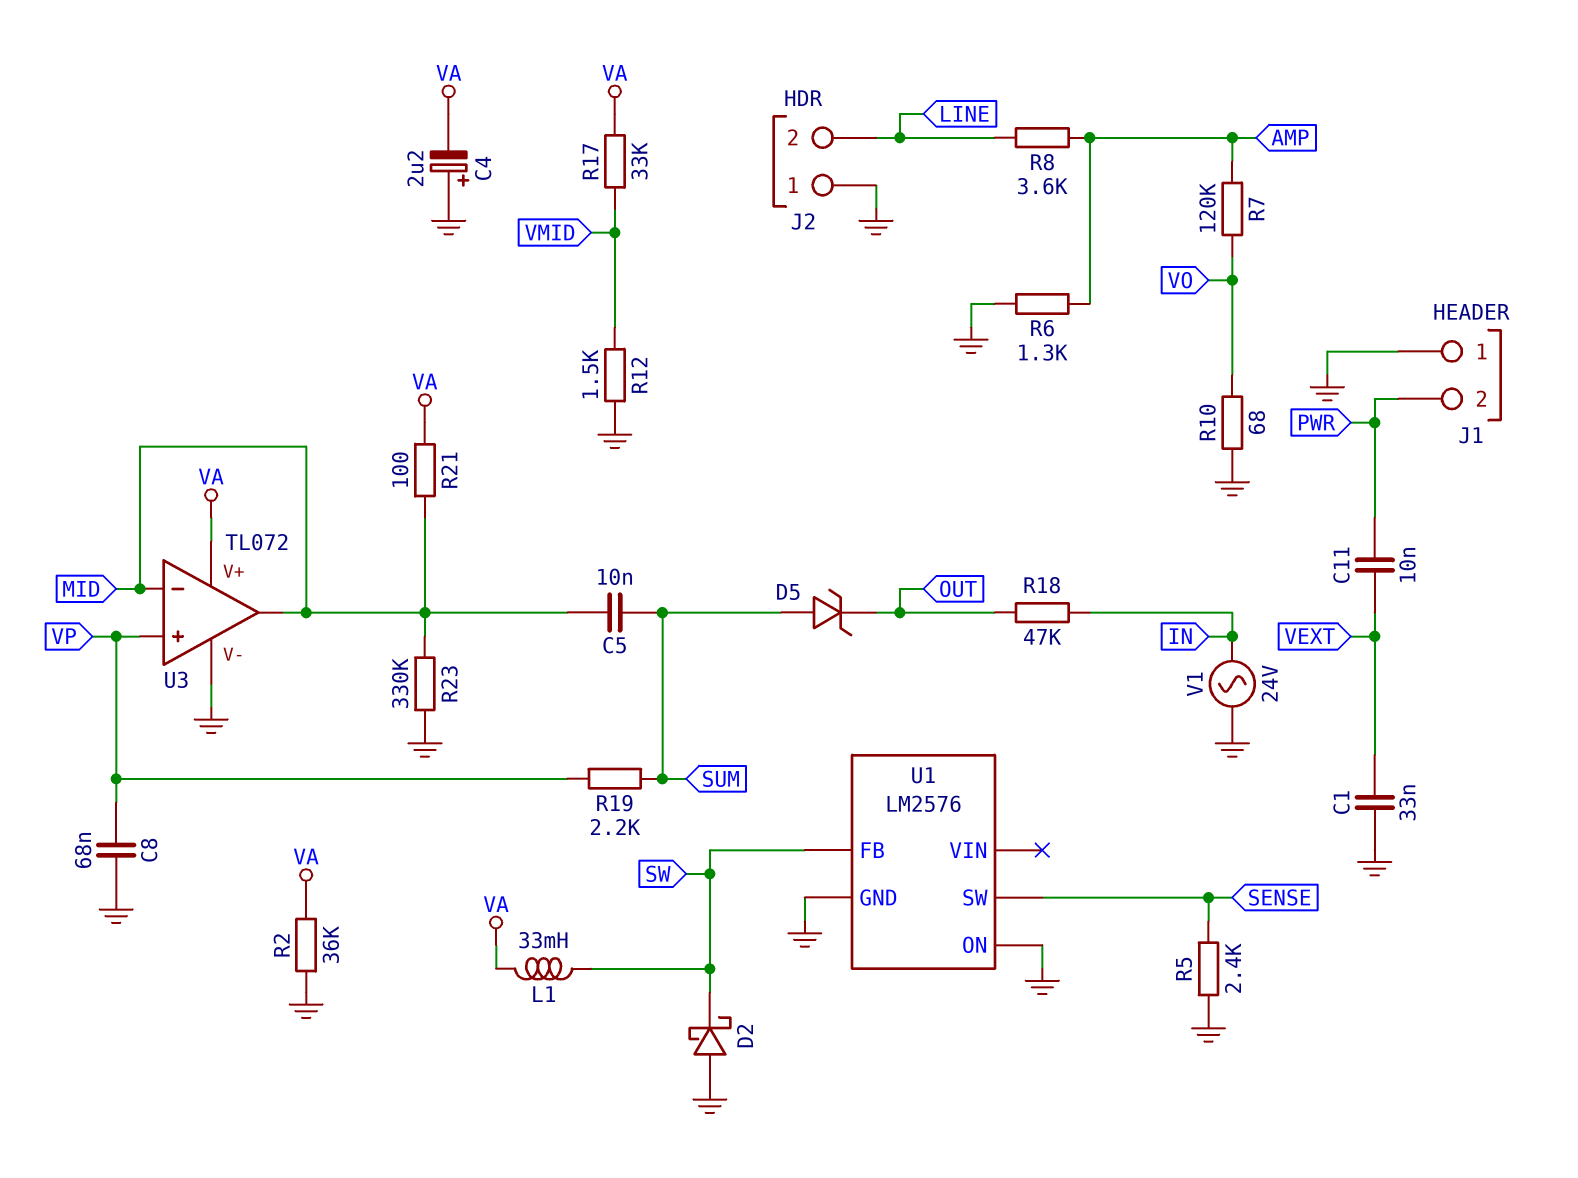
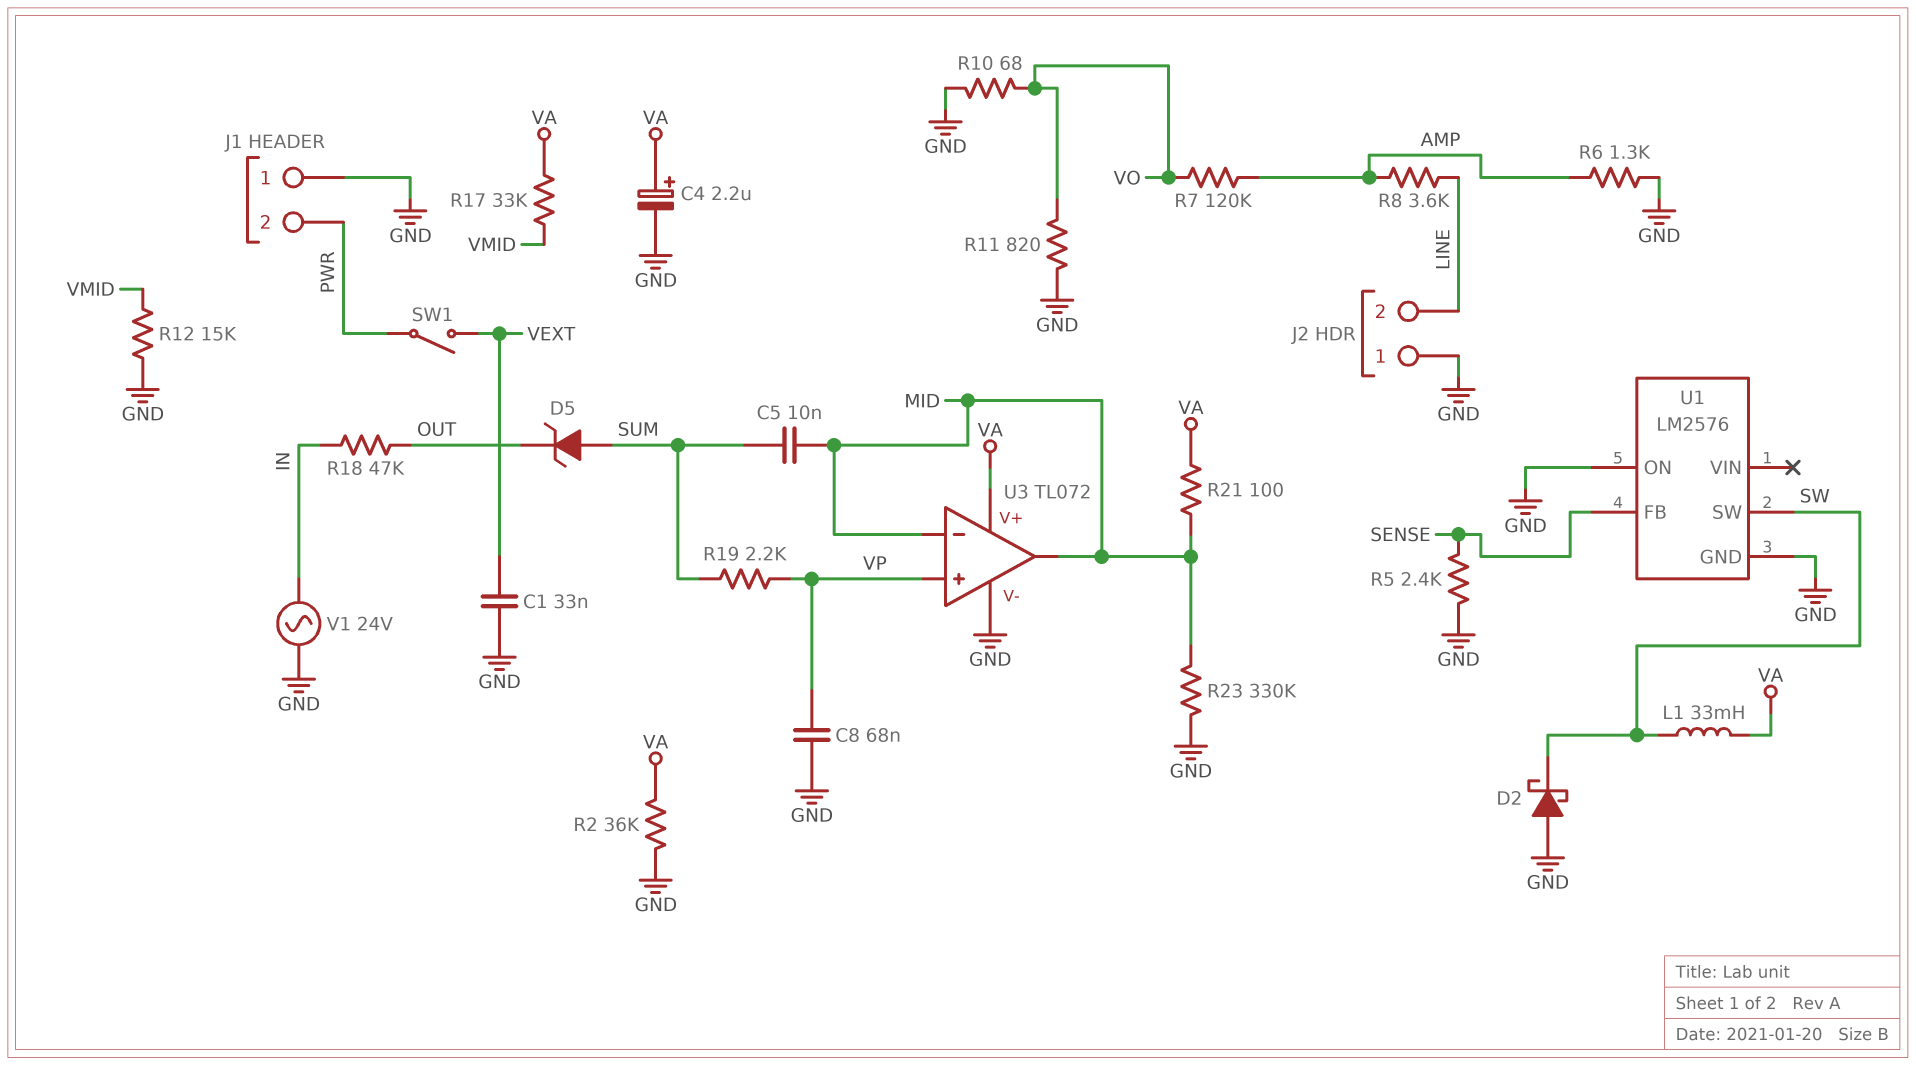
C4: 2.2uF (plus GND, minus VA) -> 2.2uF (plus VA, minus GND)
C11: 10nF (PWR, VEXT) -> none
R11: none -> 820 (GND, VO)
R12: 1.5k (GND, VMID) -> 15k (GND, VMID)
SW1: none -> switch (PWR, VEXT)
U1 pin FB: SW -> SENSE
U1 pin SW: SENSE -> SW

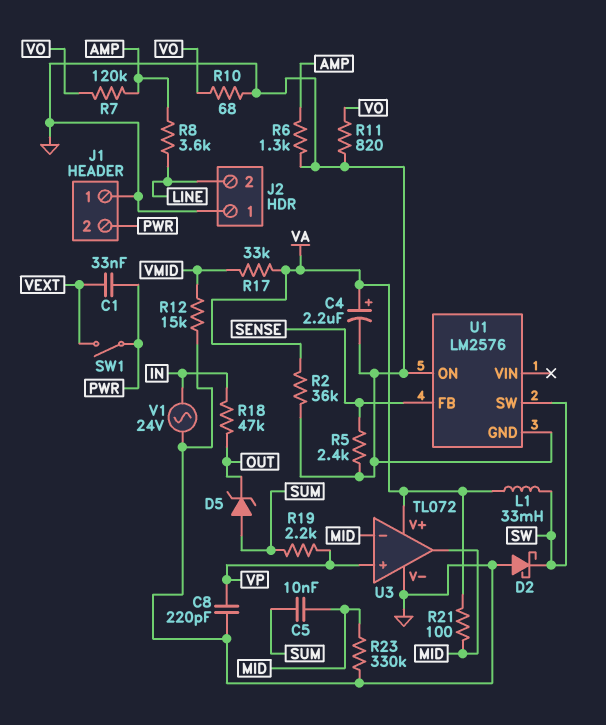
C1: 33nF (GND, VEXT) -> 33nF (PWR, VEXT)
C8: 68nF (GND, VP) -> 220pF (GND, VP)

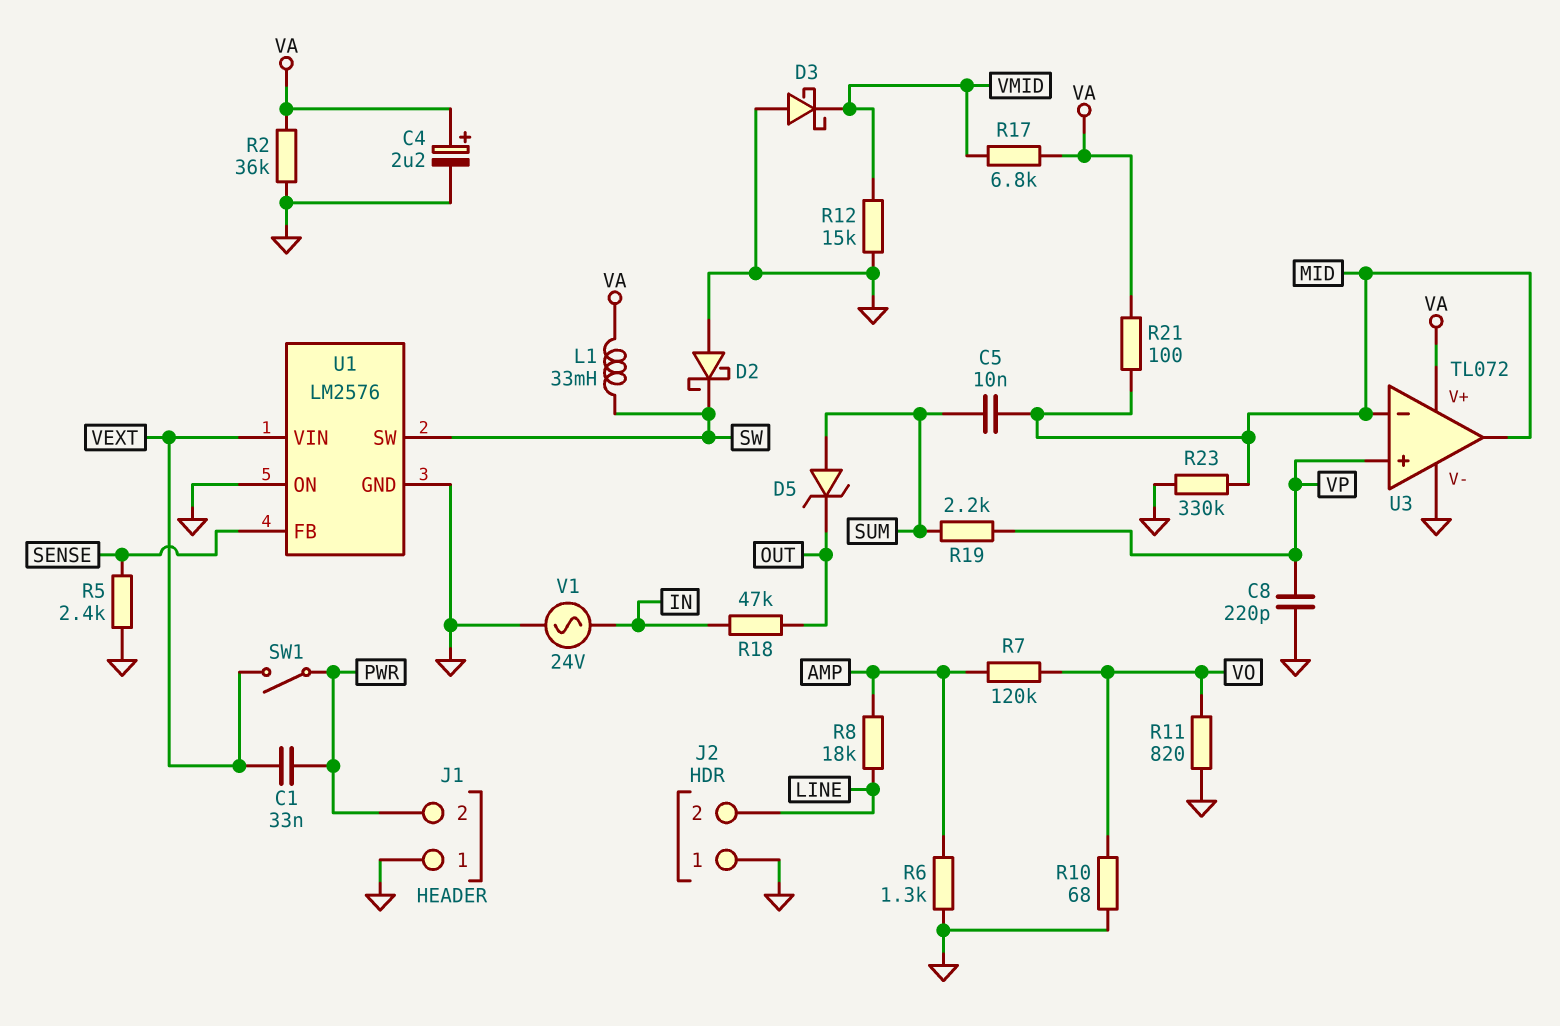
D3: none -> schottky (A GND, K VMID)
R8: 3.6k (AMP, LINE) -> 18k (AMP, LINE)
R17: 33k (VA, VMID) -> 6.8k (VA, VMID)
U1 pin VIN: none -> VEXT

